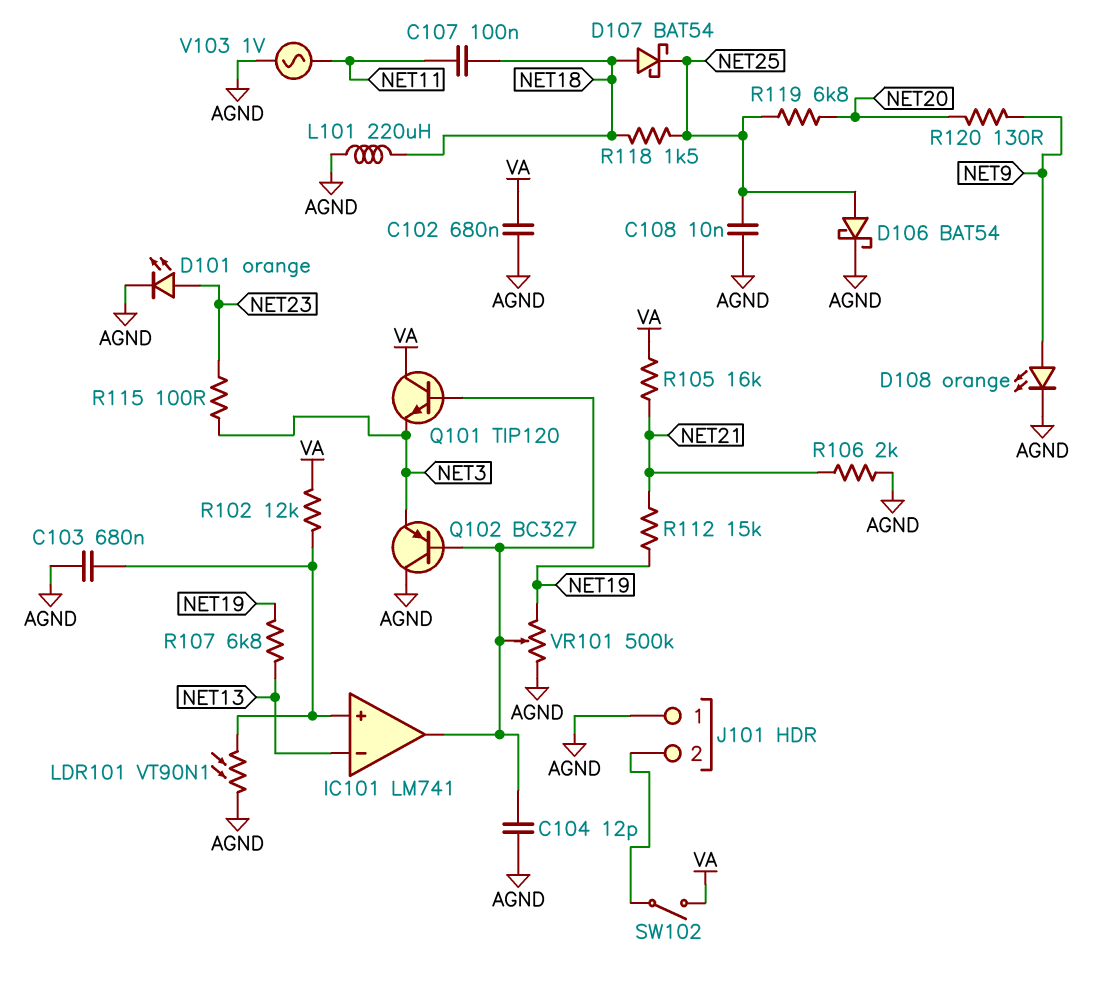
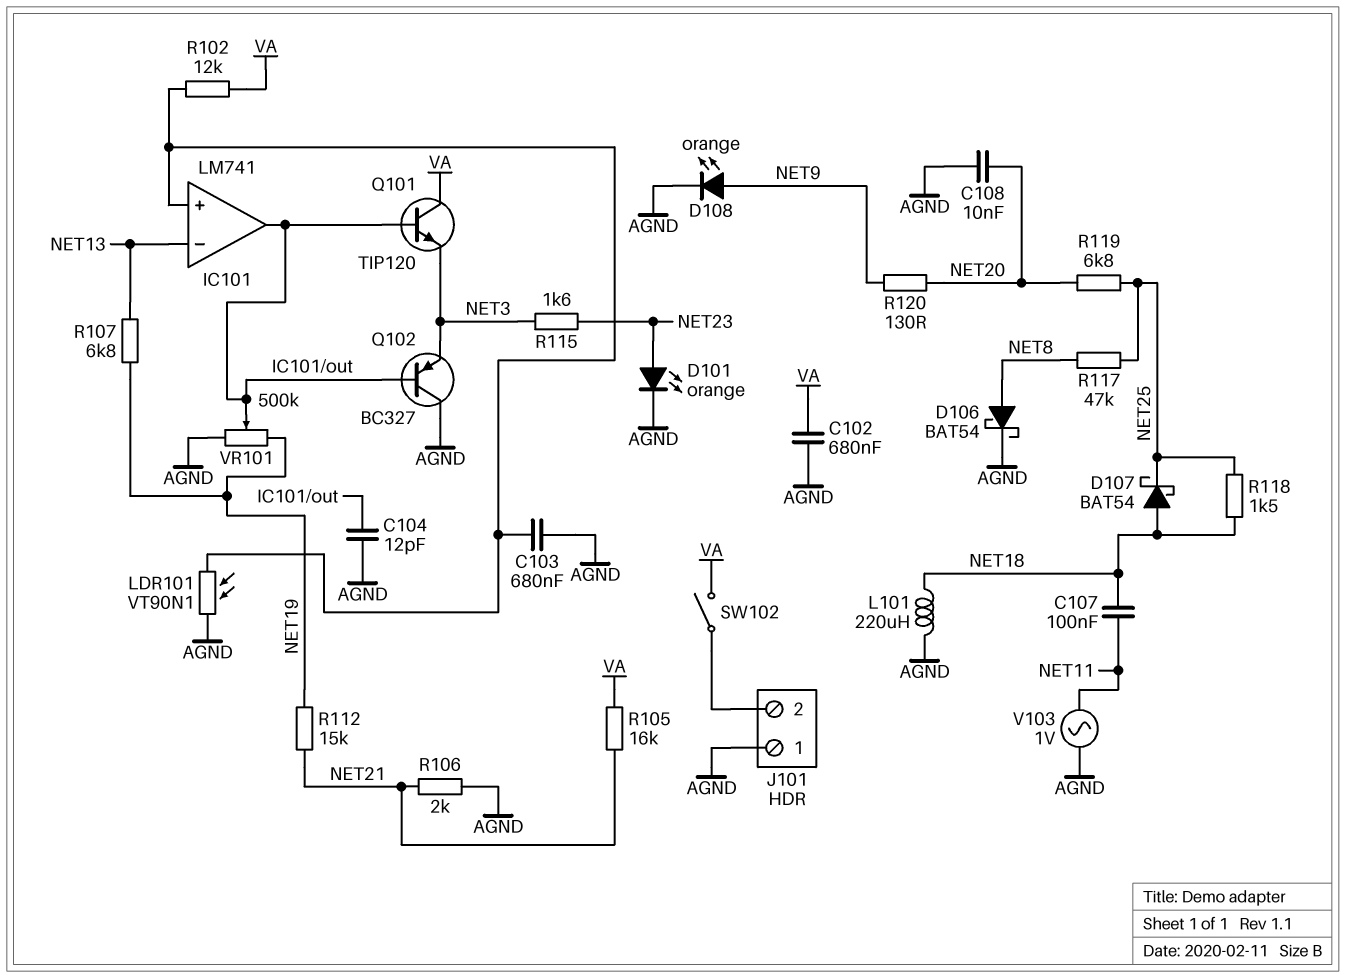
C108: 10nF (AGND, NET25) -> 10nF (AGND, NET20)
D106: schottky BAT54 (A NET25, K AGND) -> schottky BAT54 (A NET8, K AGND)
R115: 100 (NET3, NET23) -> 1.6k (NET3, NET23)
R117: none -> 47k (NET8, NET25)

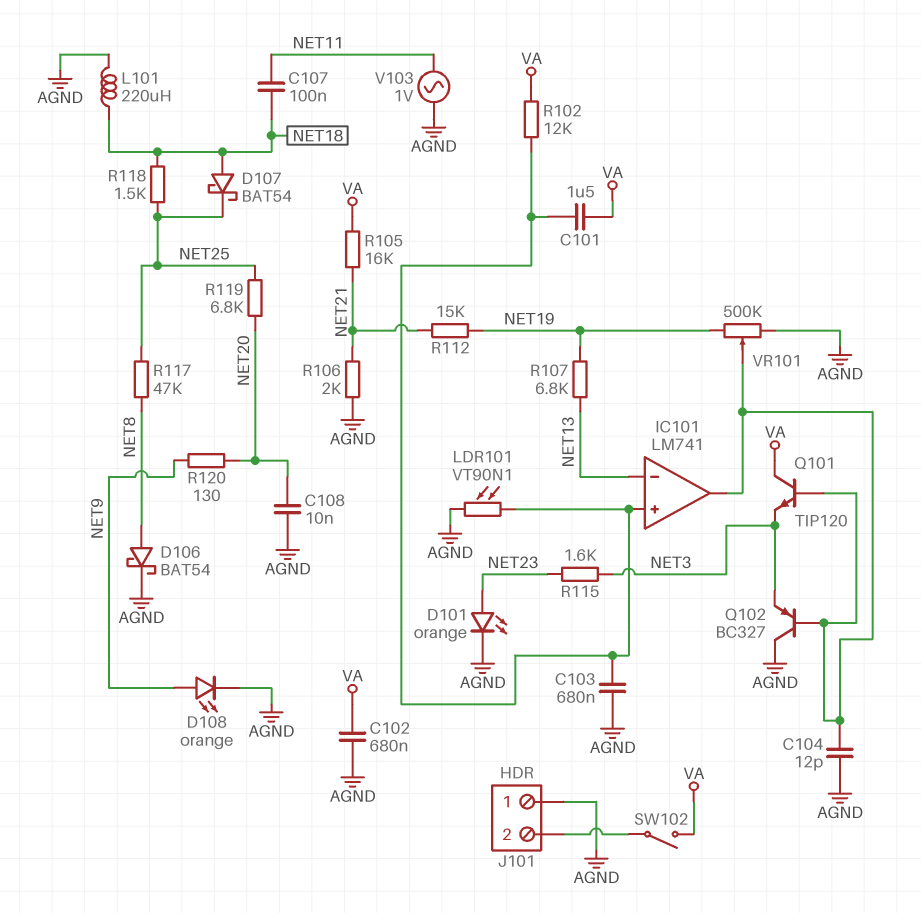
C101: none -> 1.5uF (IC101/in+, VA)

